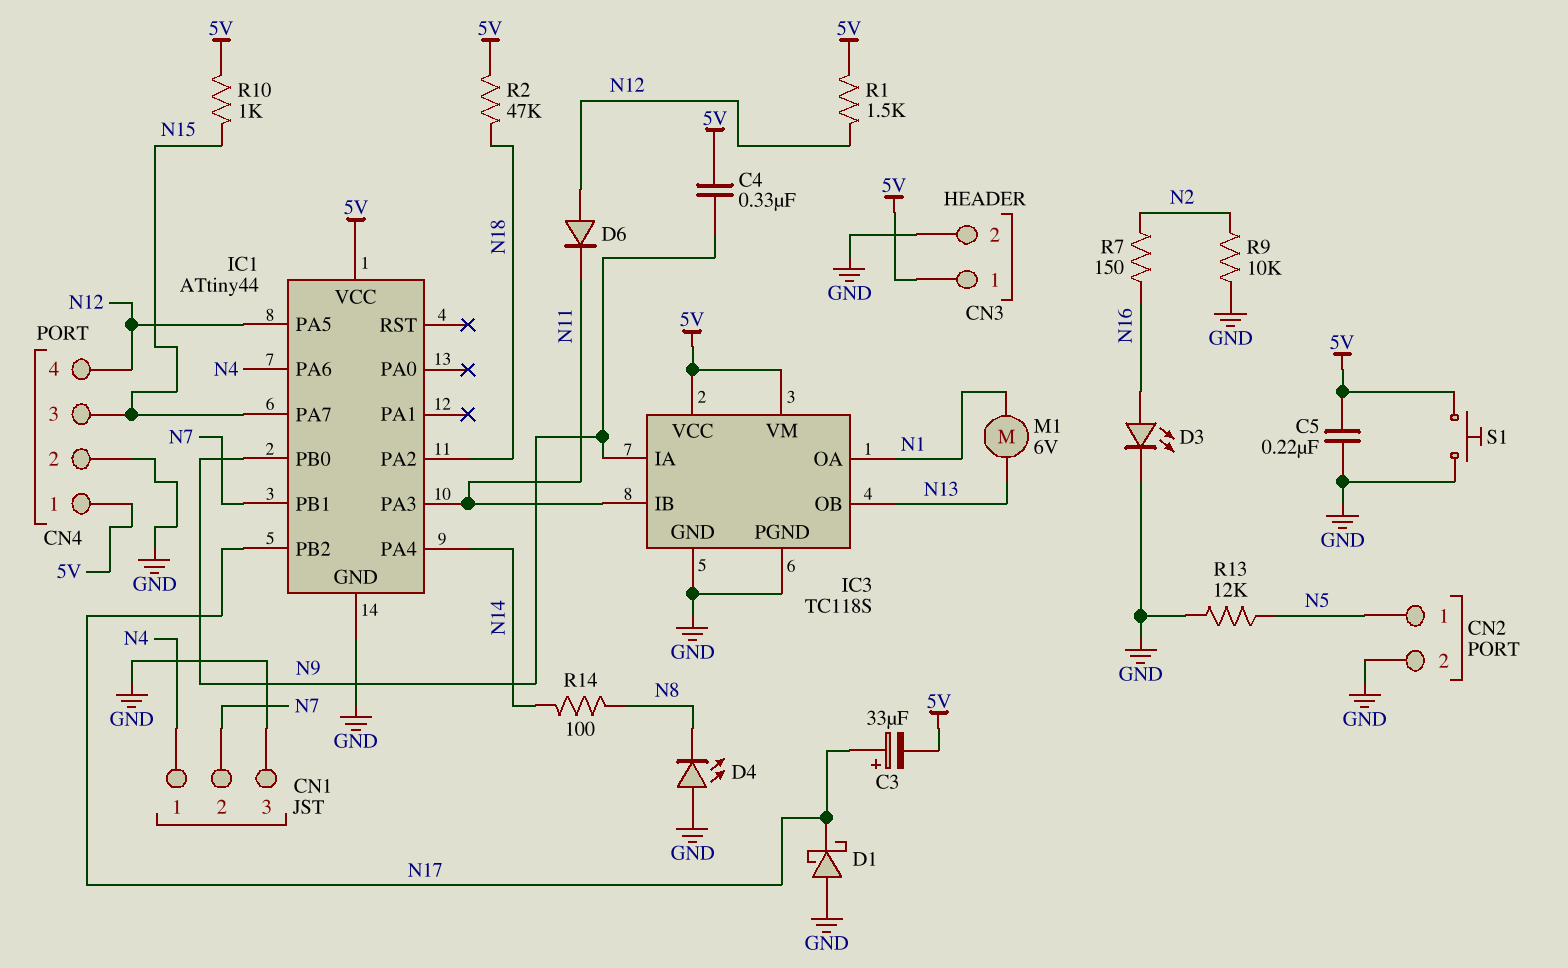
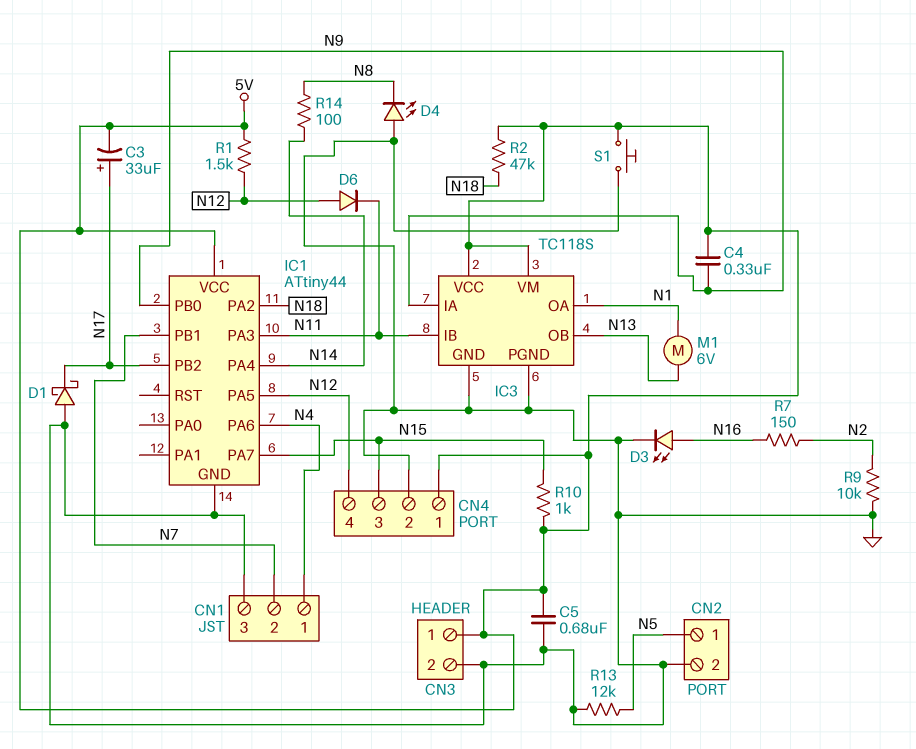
C5: 220nF (5V, GND) -> 680nF (5V, GND)

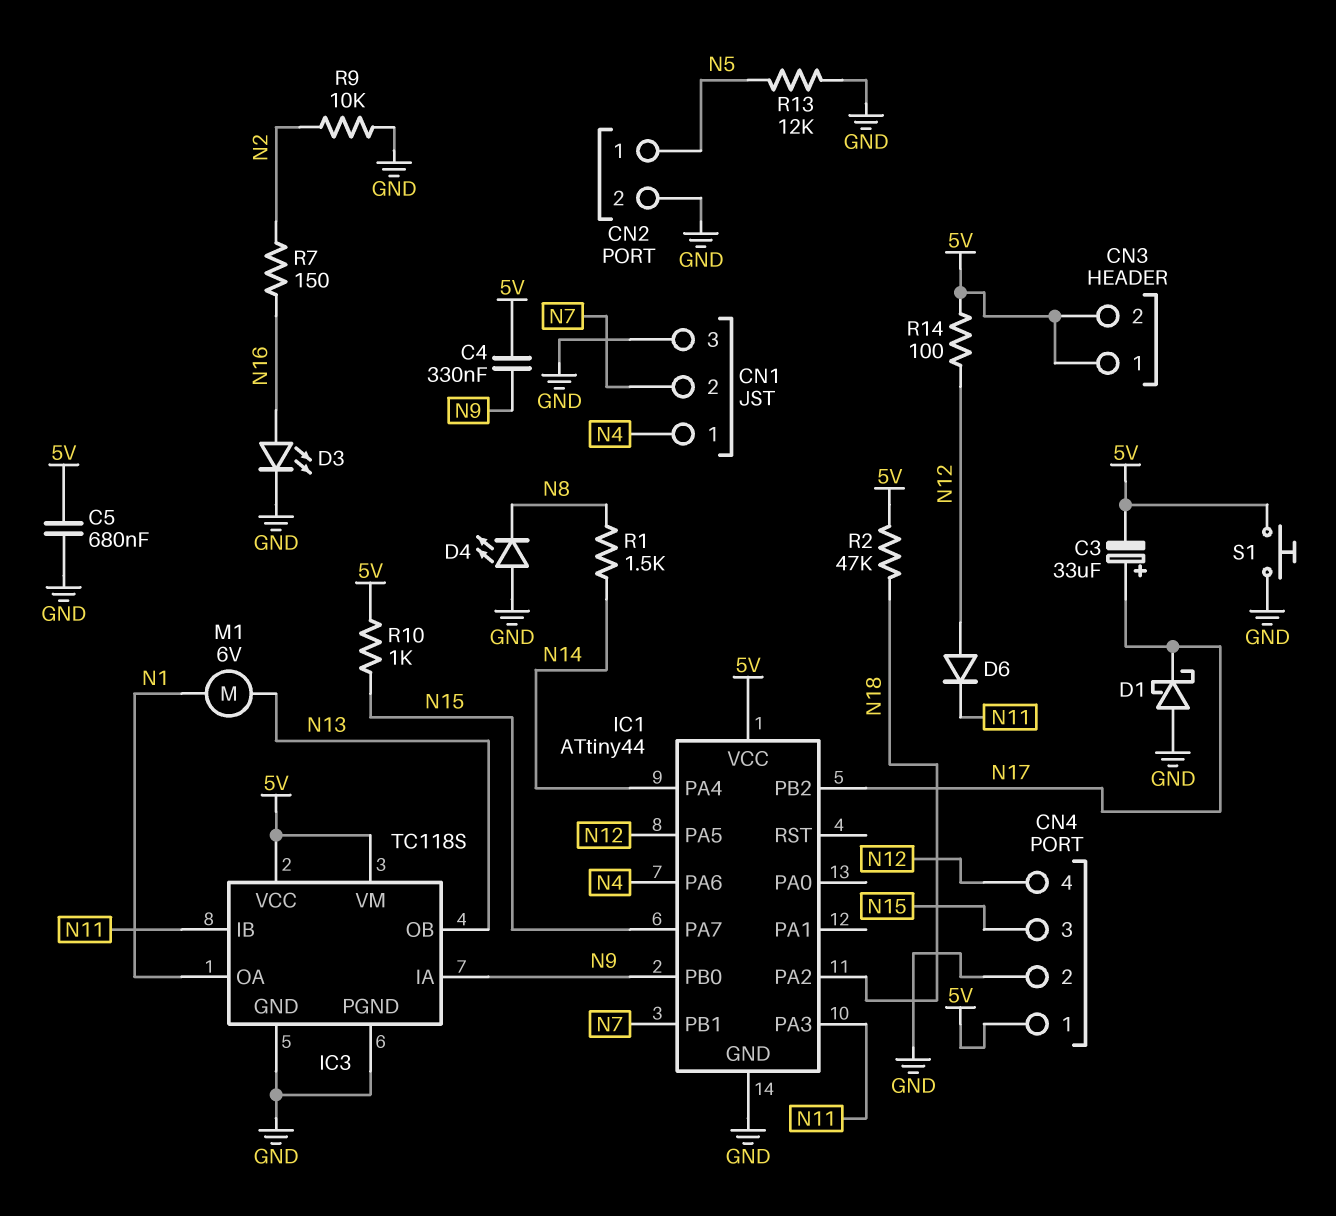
CN3 pin 2: GND -> 5V
R1: 1.5k (5V, N12) -> 1.5k (N8, N14)
R14: 100 (N8, N14) -> 100 (5V, N12)

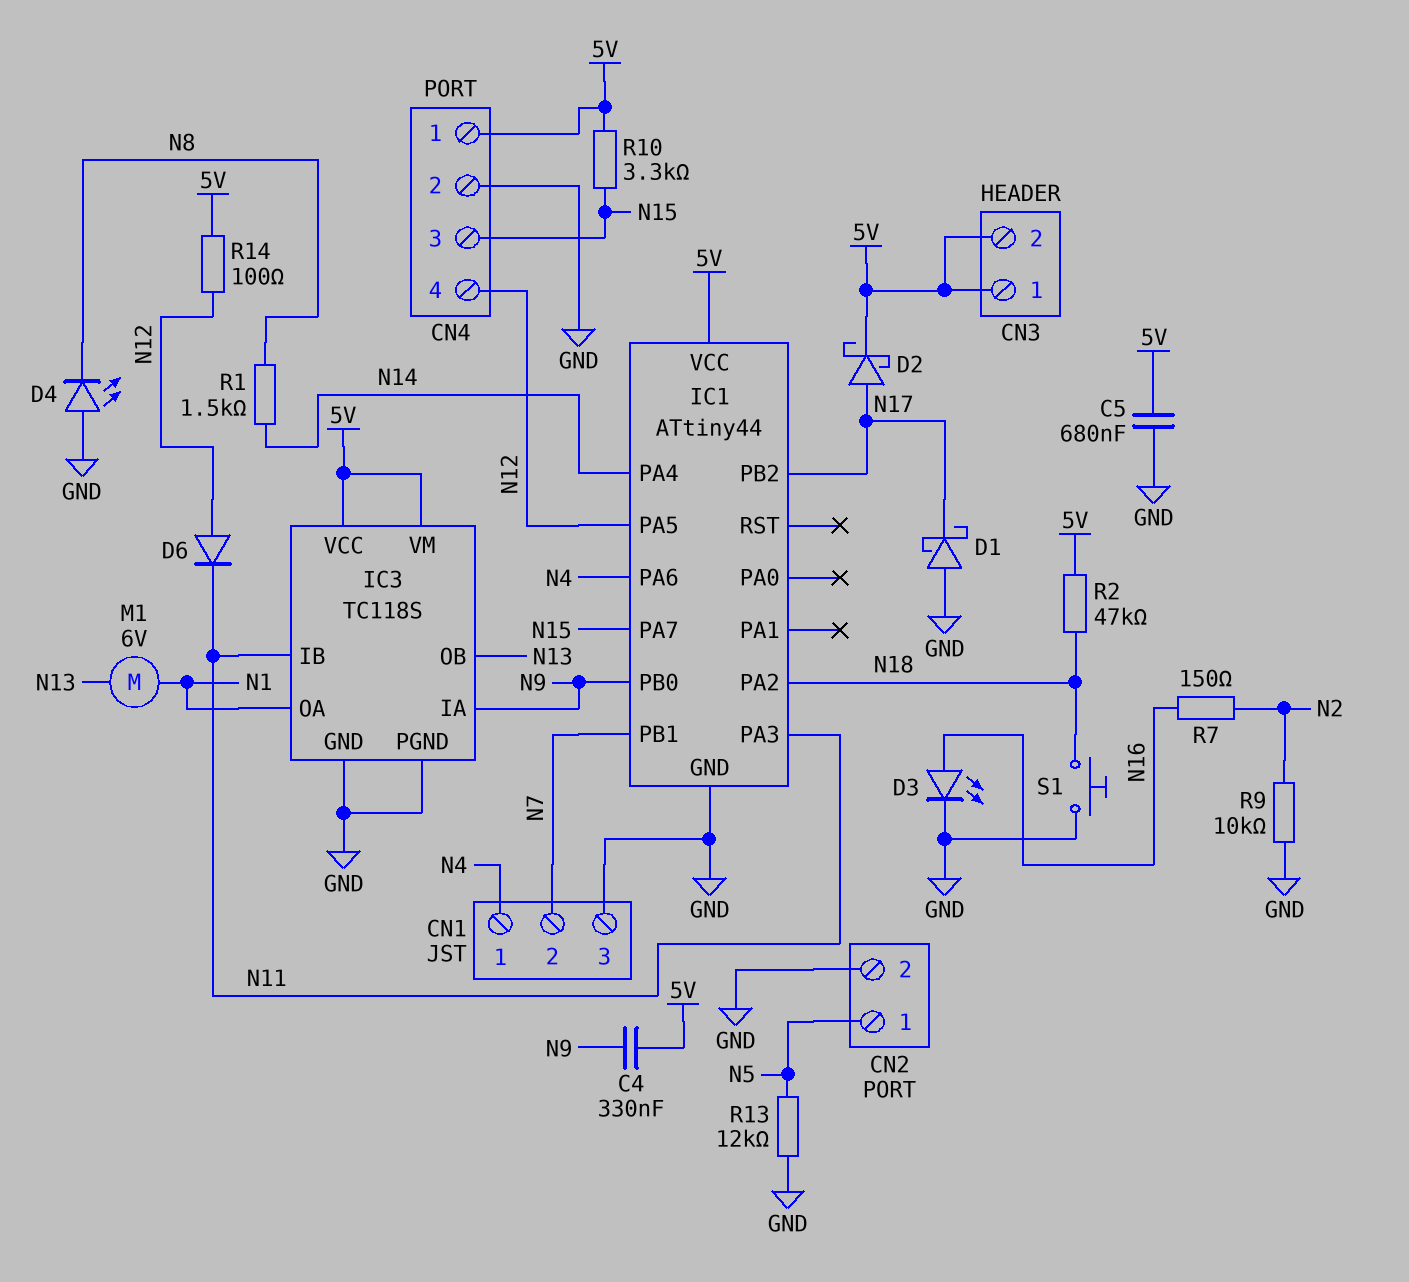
C3: 33uF (plus N17, minus 5V) -> none
D2: none -> schottky (A N17, K 5V)
R10: 1k (5V, N15) -> 3.3k (5V, N15)
S1: button (5V, GND) -> button (GND, N18)

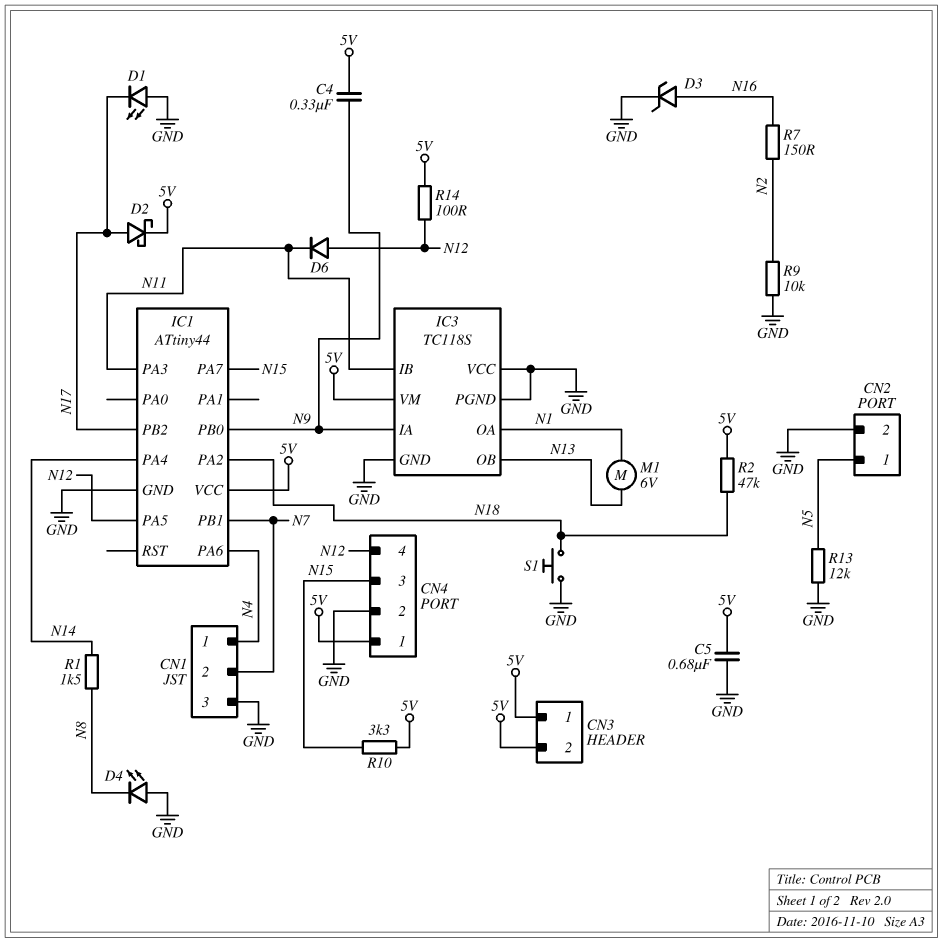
D1: schottky (A GND, K N17) -> LED (A GND, K N17)
D3: LED (A N16, K GND) -> zener (A N16, K GND)
IC3 pin VCC: 5V -> GND

